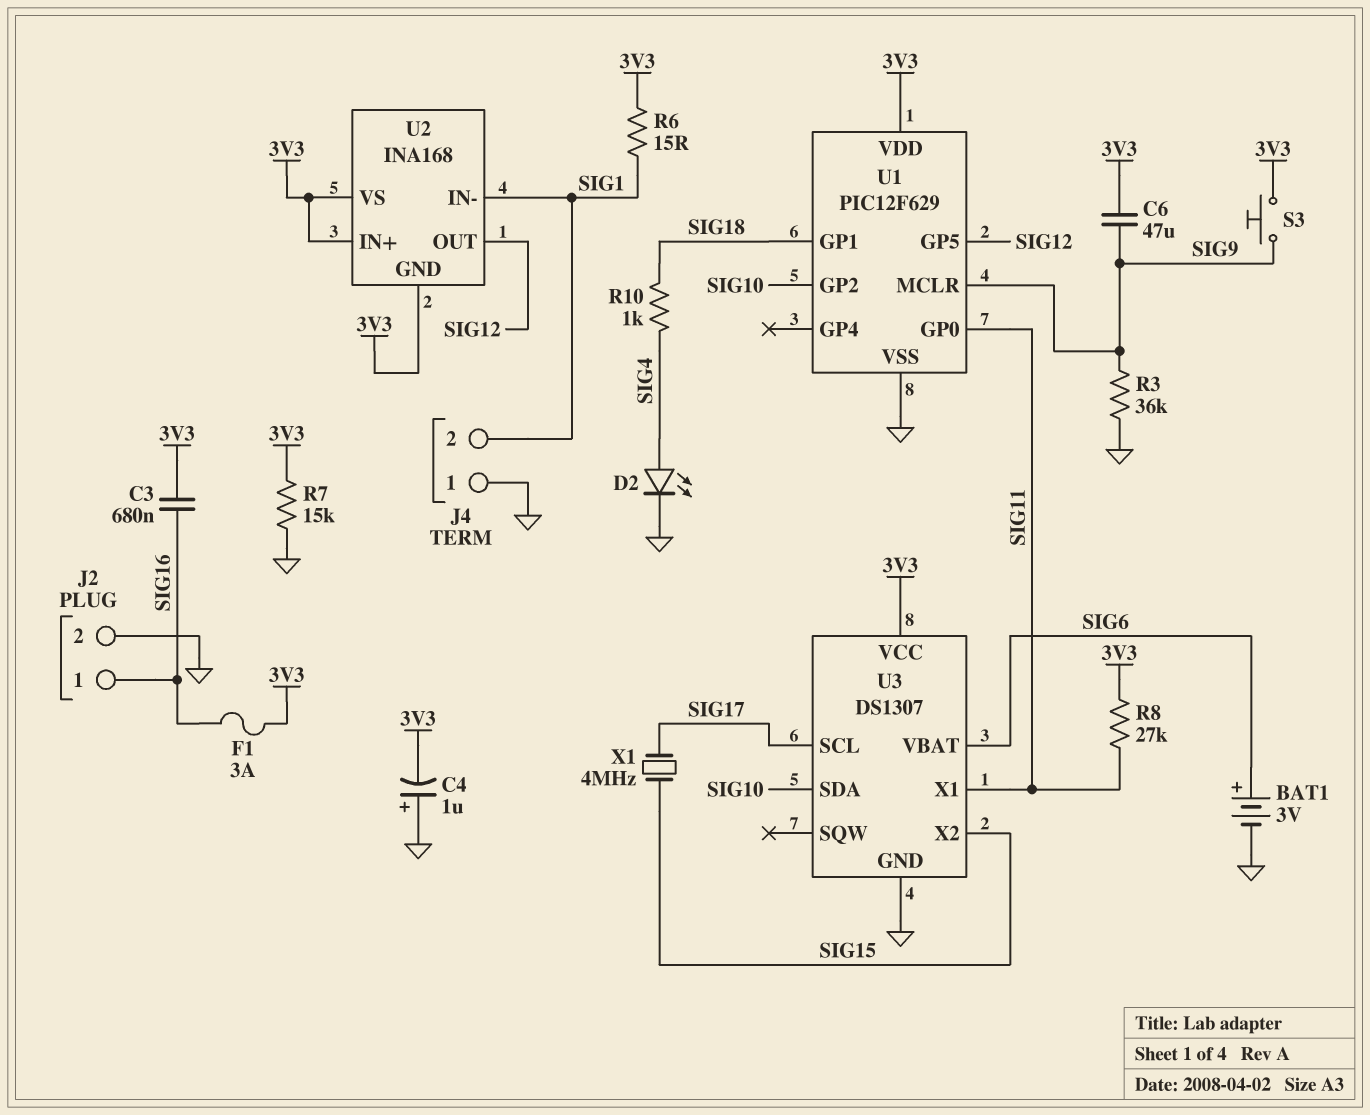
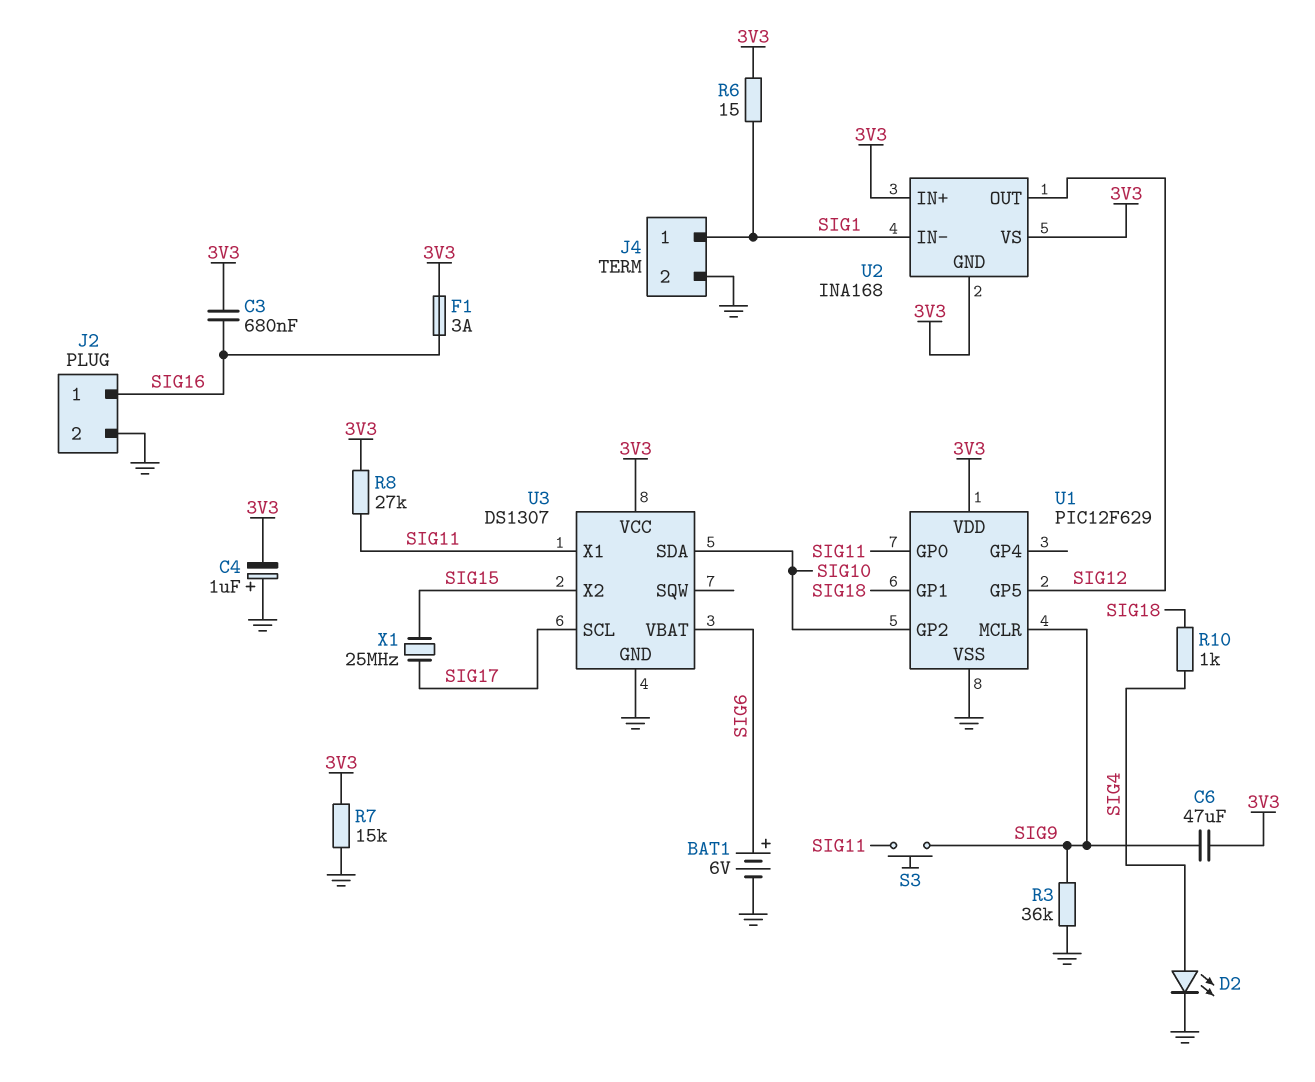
BAT1: 3V (plus SIG6, minus GND) -> 6V (plus SIG6, minus GND)
J4 pin 1: GND -> SIG1
J4 pin 2: SIG1 -> GND
S3: button (3V3, SIG9) -> button (SIG9, SIG11)
X1: 4MHz (SIG15, SIG17) -> 25MHz (SIG15, SIG17)

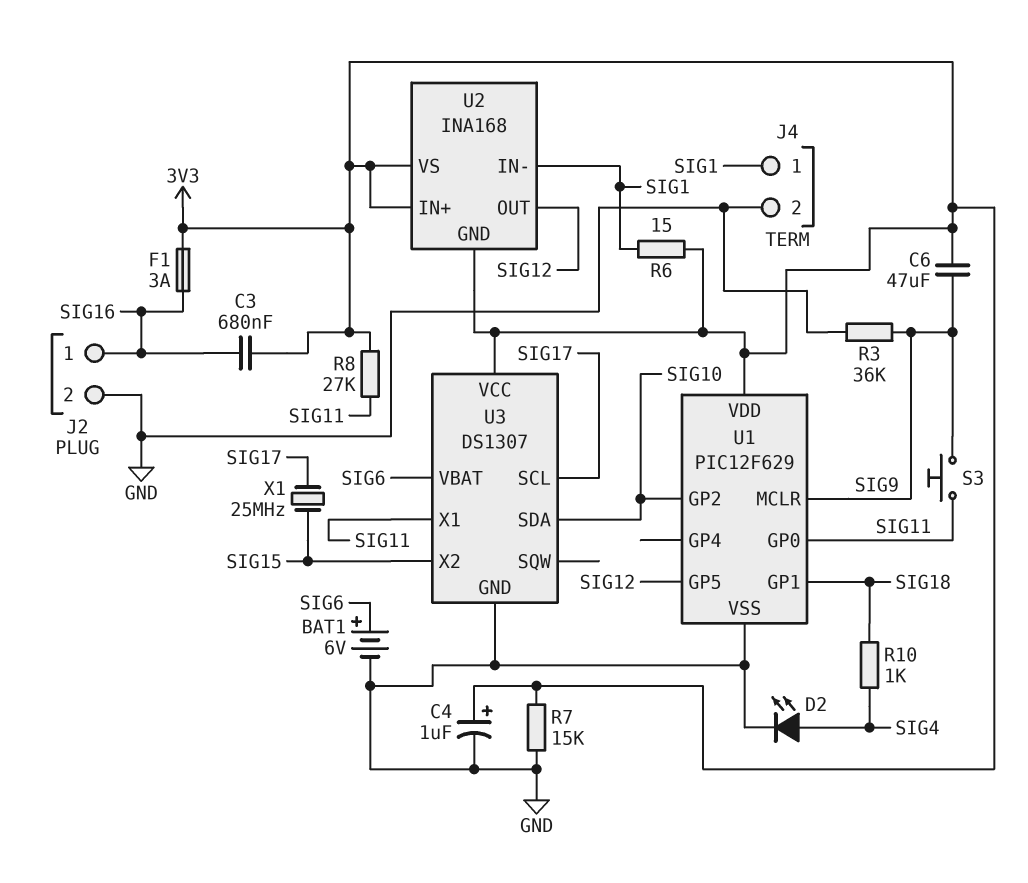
C4: 1uF (plus GND, minus 3V3) -> 1uF (plus 3V3, minus GND)

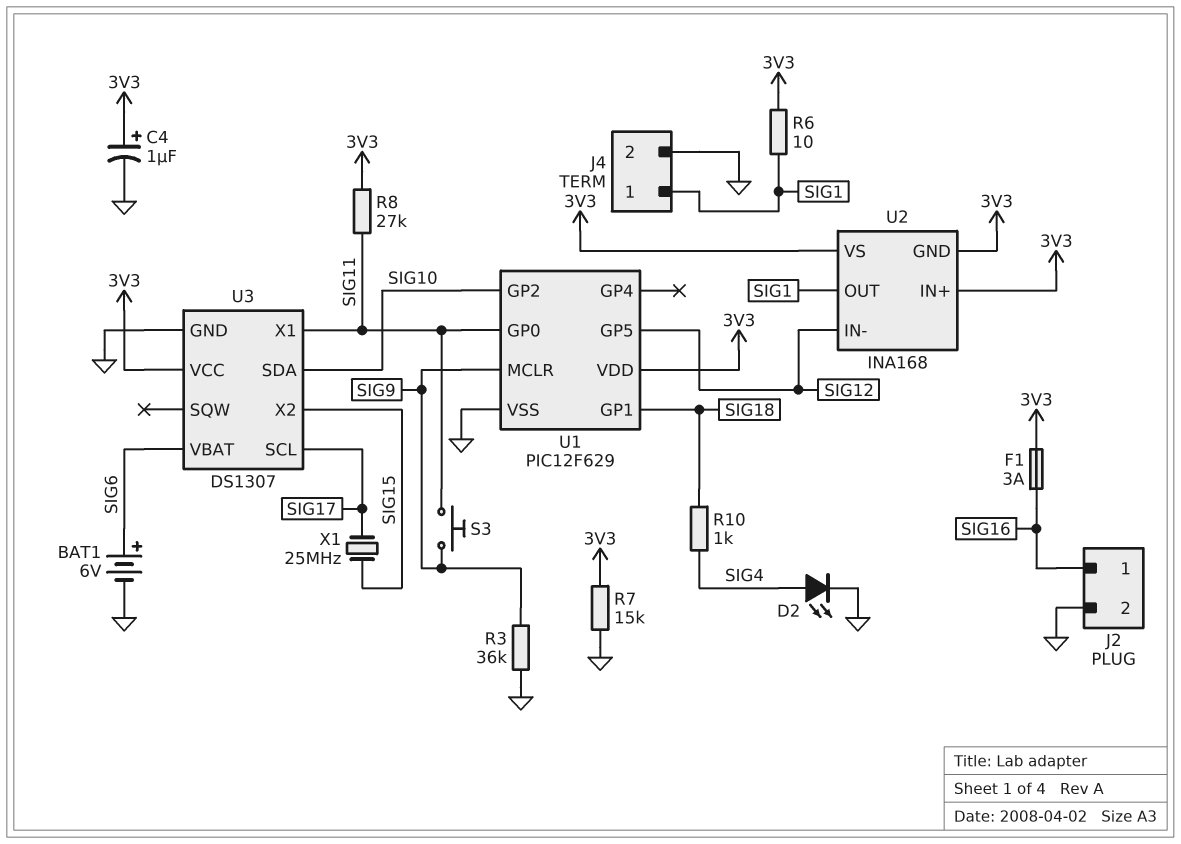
C3: 680nF (3V3, SIG16) -> none
C6: 47uF (3V3, SIG9) -> none
R6: 15 (3V3, SIG1) -> 10 (3V3, SIG1)
U2 pin IN-: SIG1 -> SIG12
U2 pin OUT: SIG12 -> SIG1

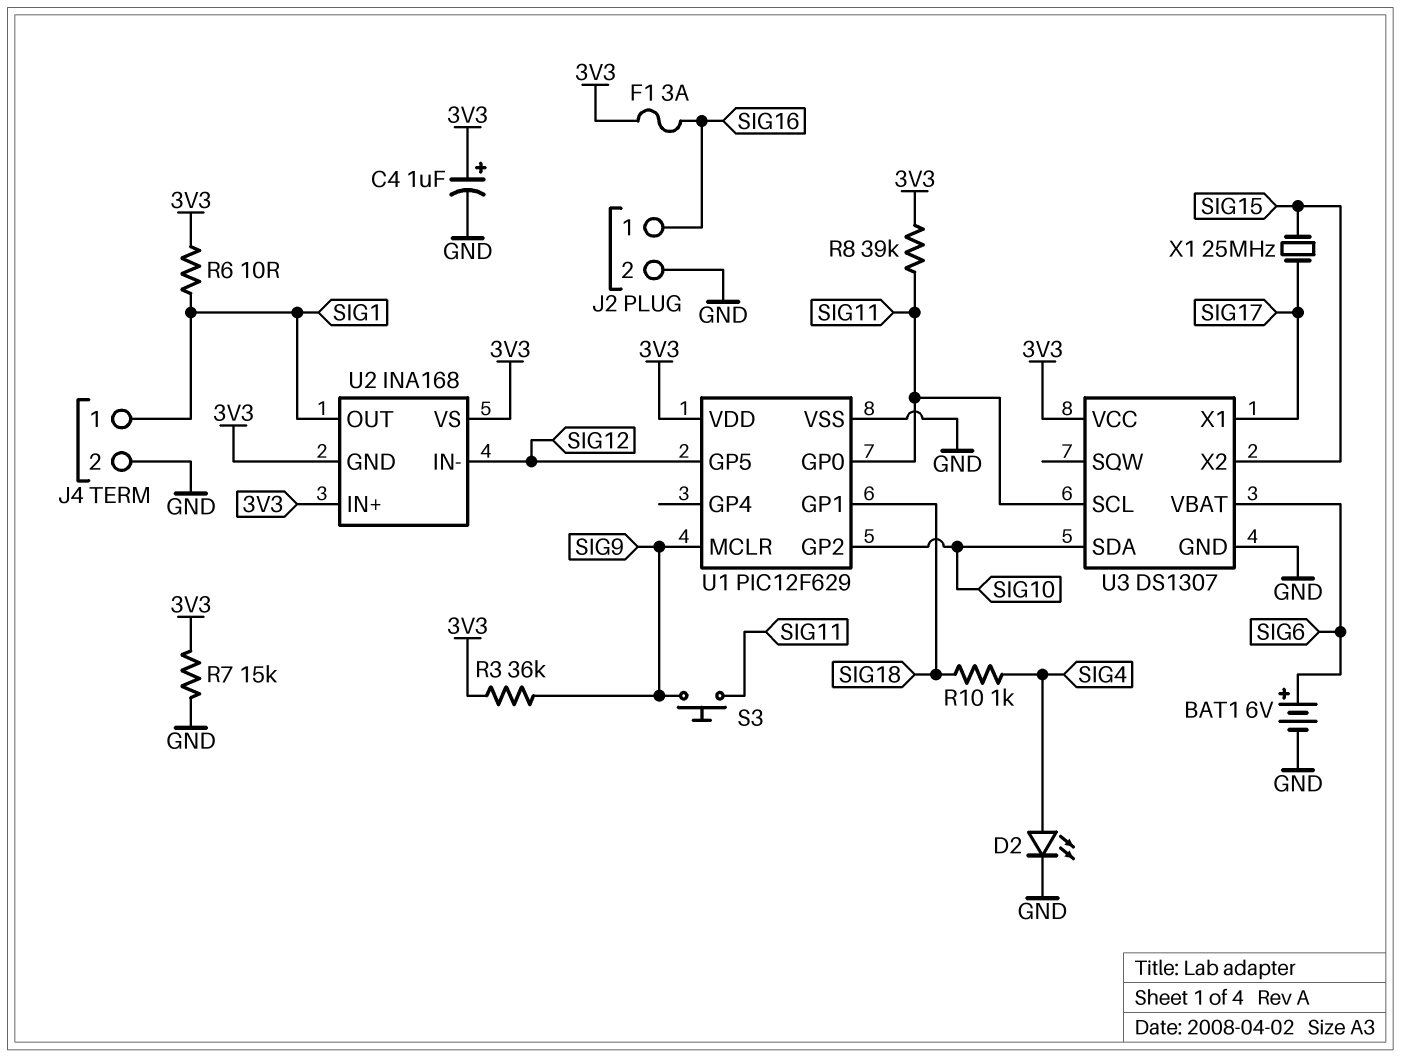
R3: 36k (GND, SIG9) -> 36k (3V3, SIG9)
R8: 27k (3V3, SIG11) -> 39k (3V3, SIG11)
U3 pin SCL: SIG17 -> SIG11
U3 pin X1: SIG11 -> SIG17

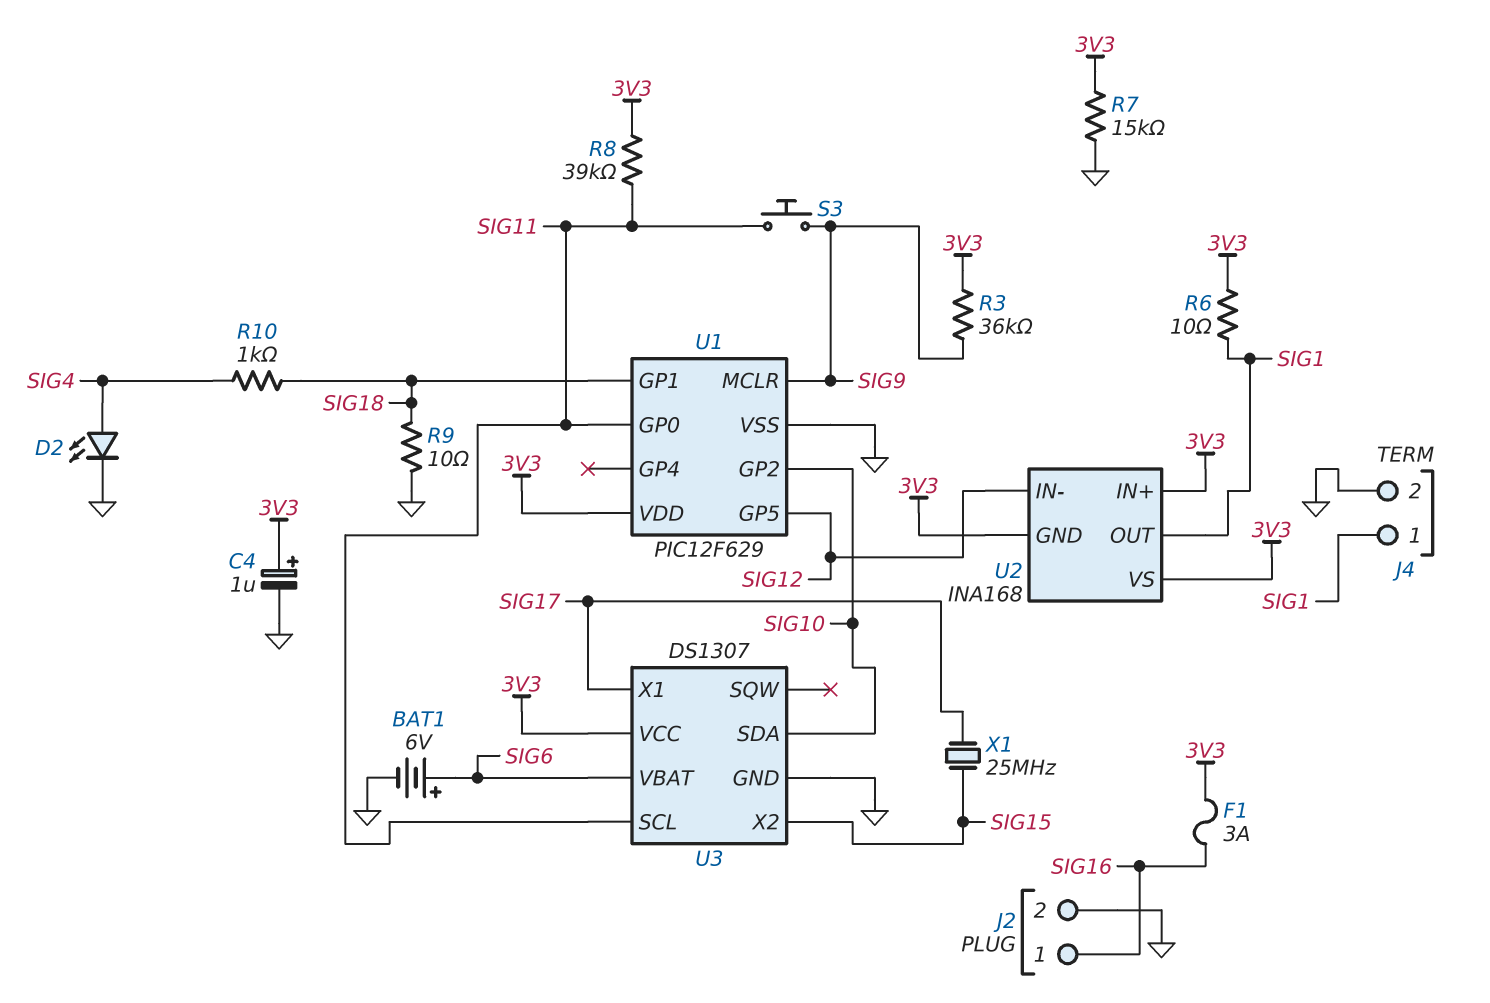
R9: none -> 10 (GND, SIG18)

